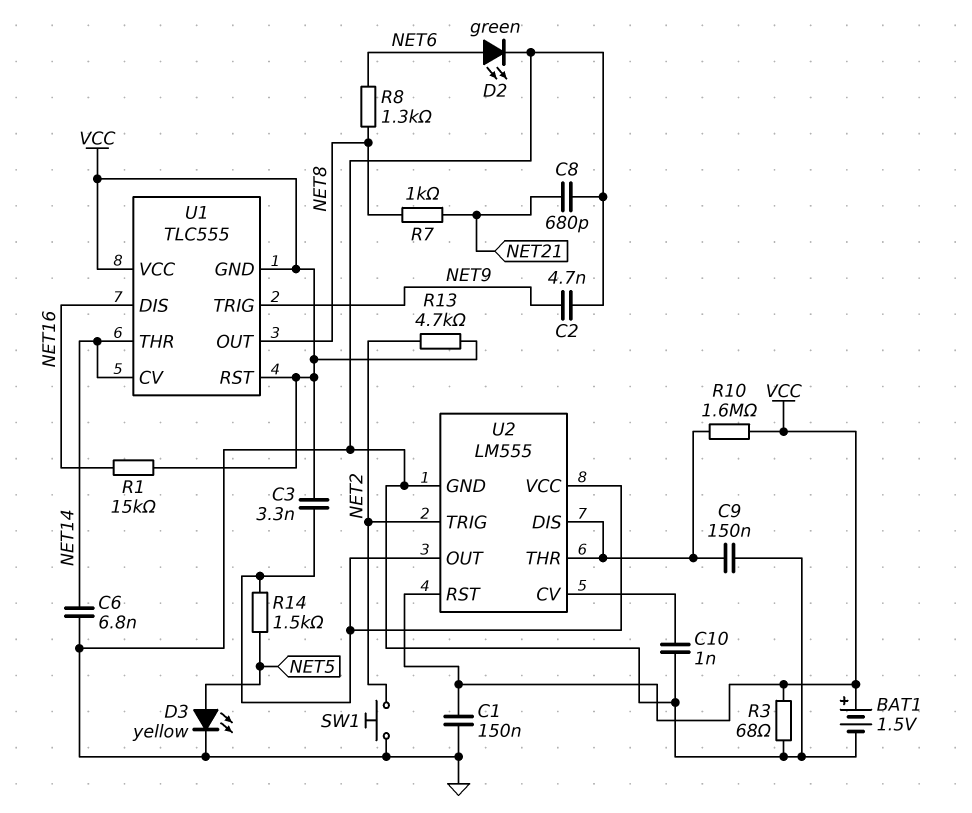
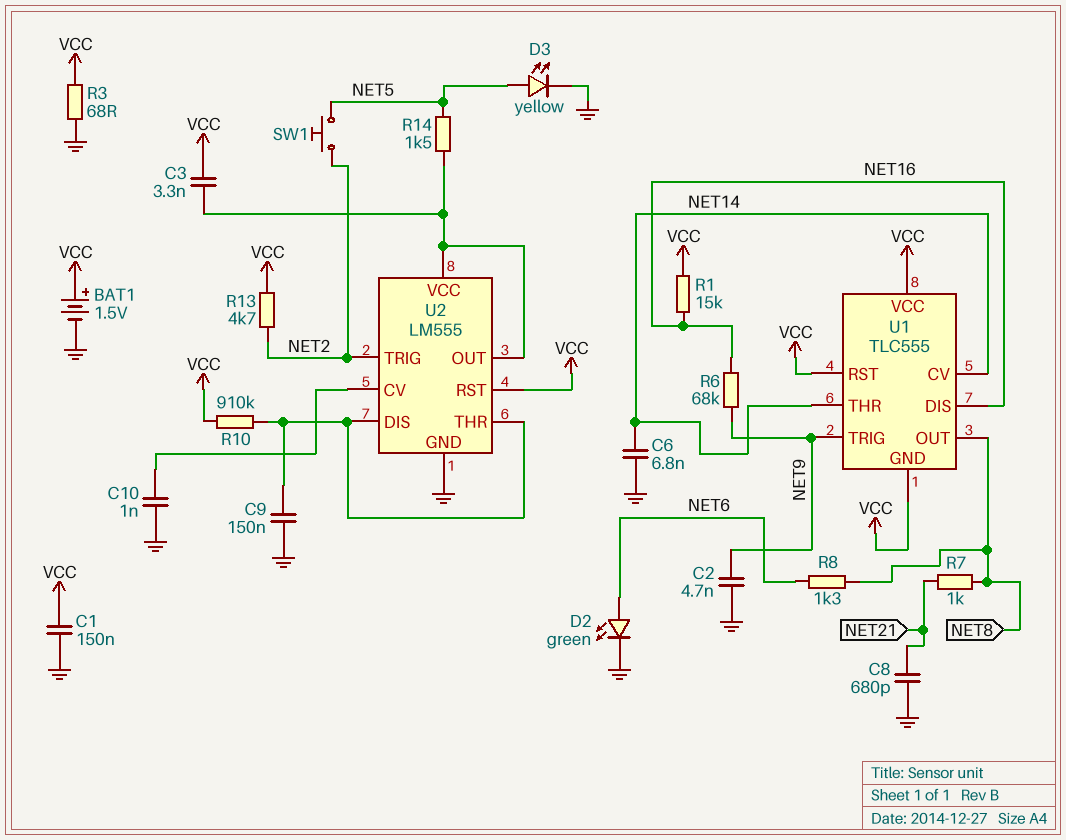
R6: none -> 68k (NET9, NET16)
R10: 1.6M (U2/DIS, VCC) -> 910k (U2/DIS, VCC)
SW1: button (GND, NET2) -> button (NET2, NET5)

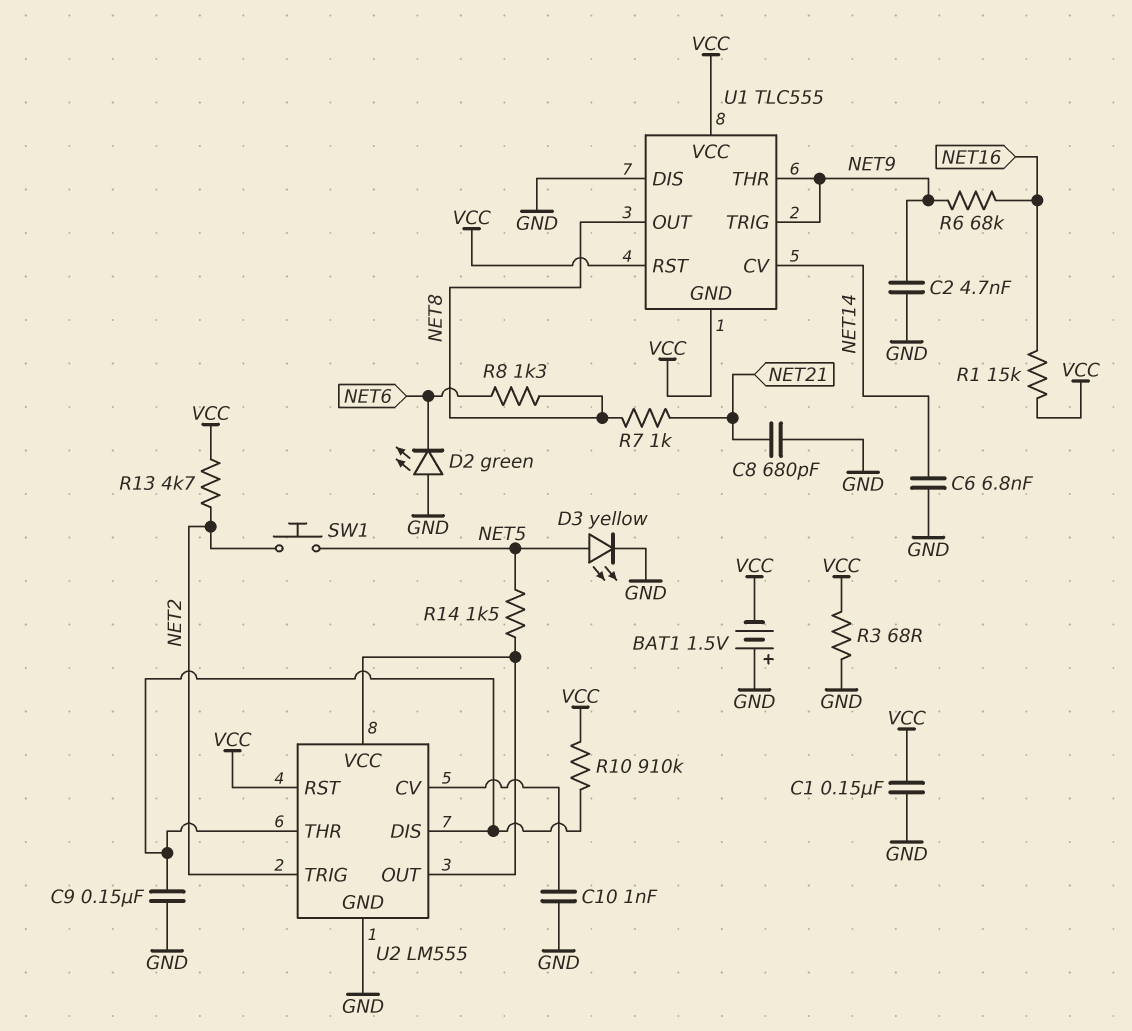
BAT1: 1.5V (plus VCC, minus GND) -> 1.5V (plus GND, minus VCC)
C3: 3.3nF (U2/OUT, VCC) -> none
D2: LED green (A NET6, K GND) -> LED green (A GND, K NET6)
U1 pin DIS: NET16 -> GND
U1 pin THR: NET14 -> NET9

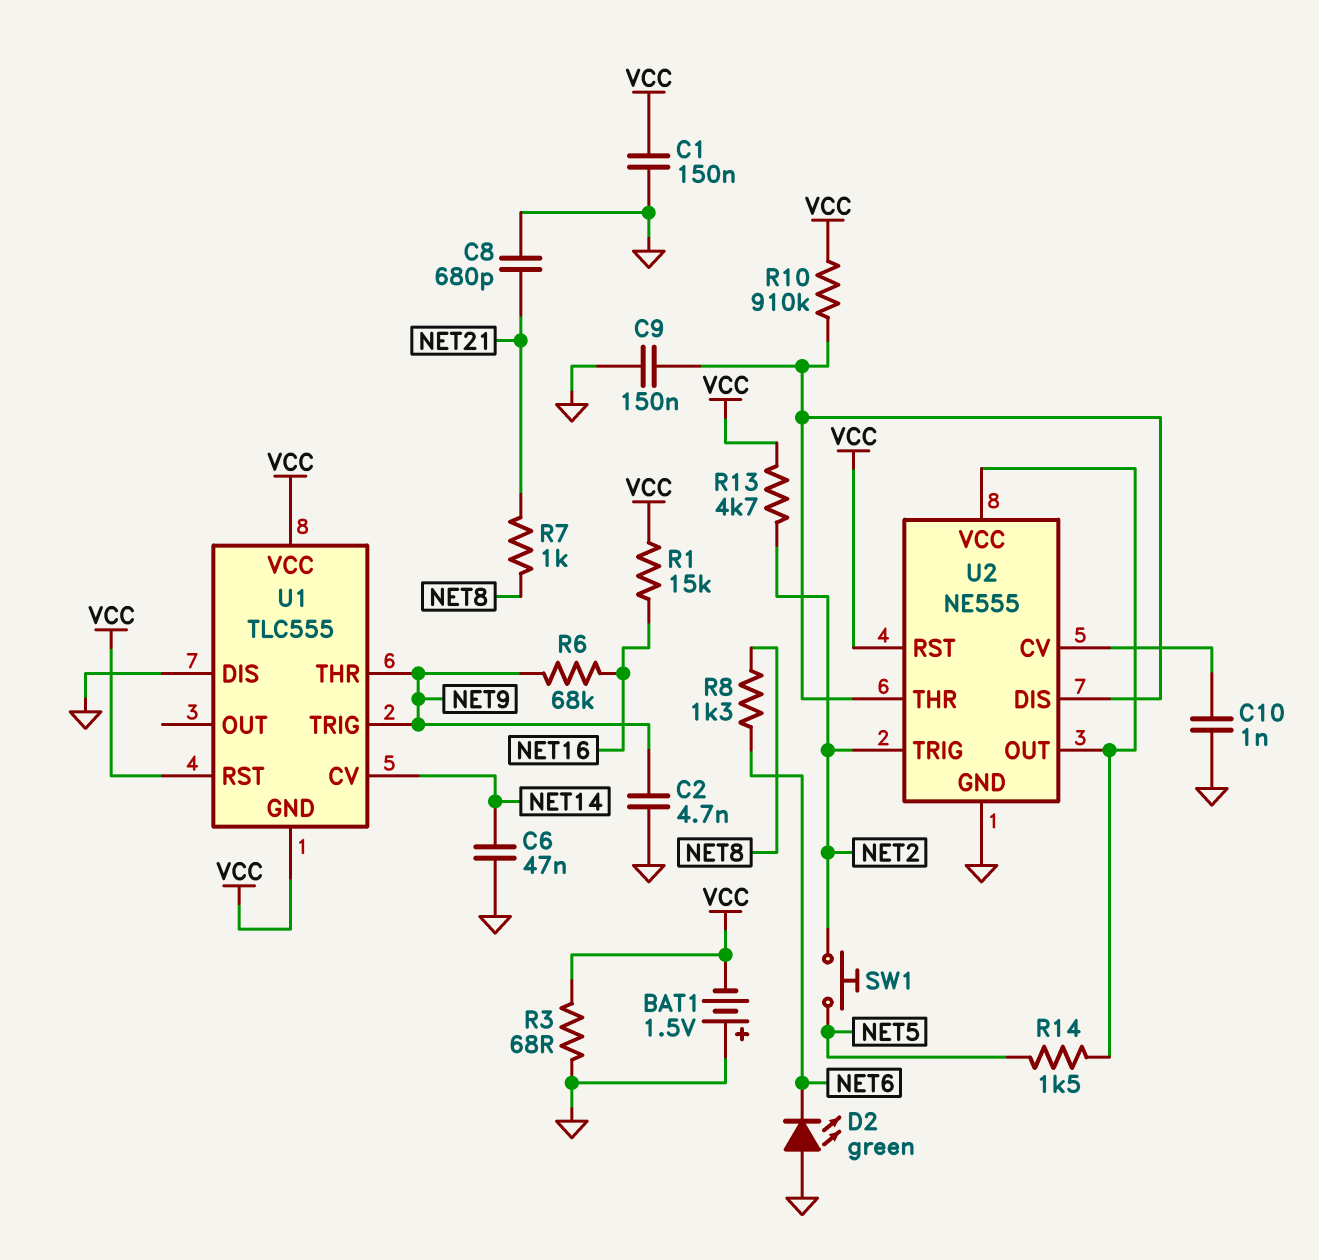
C6: 6.8nF (GND, NET14) -> 47nF (GND, NET14)
D3: LED yellow (A NET5, K GND) -> none
U1 pin OUT: NET8 -> none
U2: LM555 -> NE555

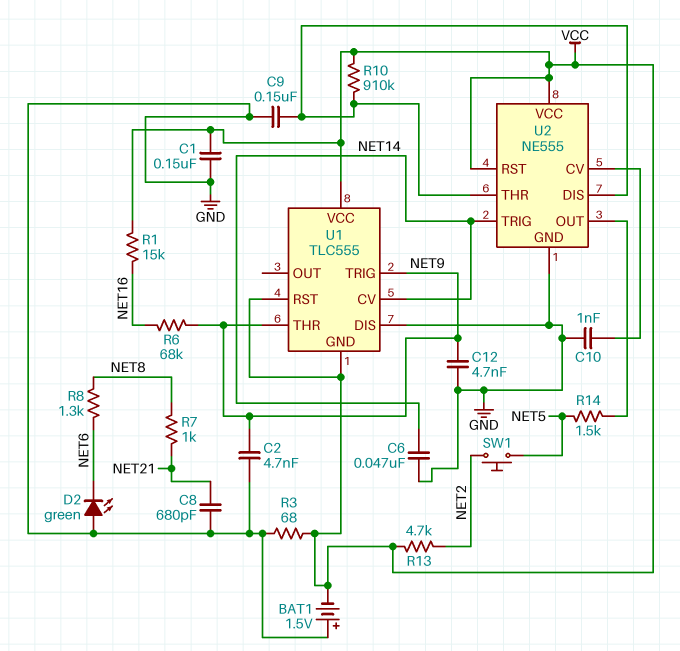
C12: none -> 4.7nF (GND, NET9)
U2 pin TRIG: NET2 -> NET14
U2 pin VCC: U2/OUT -> VCC

